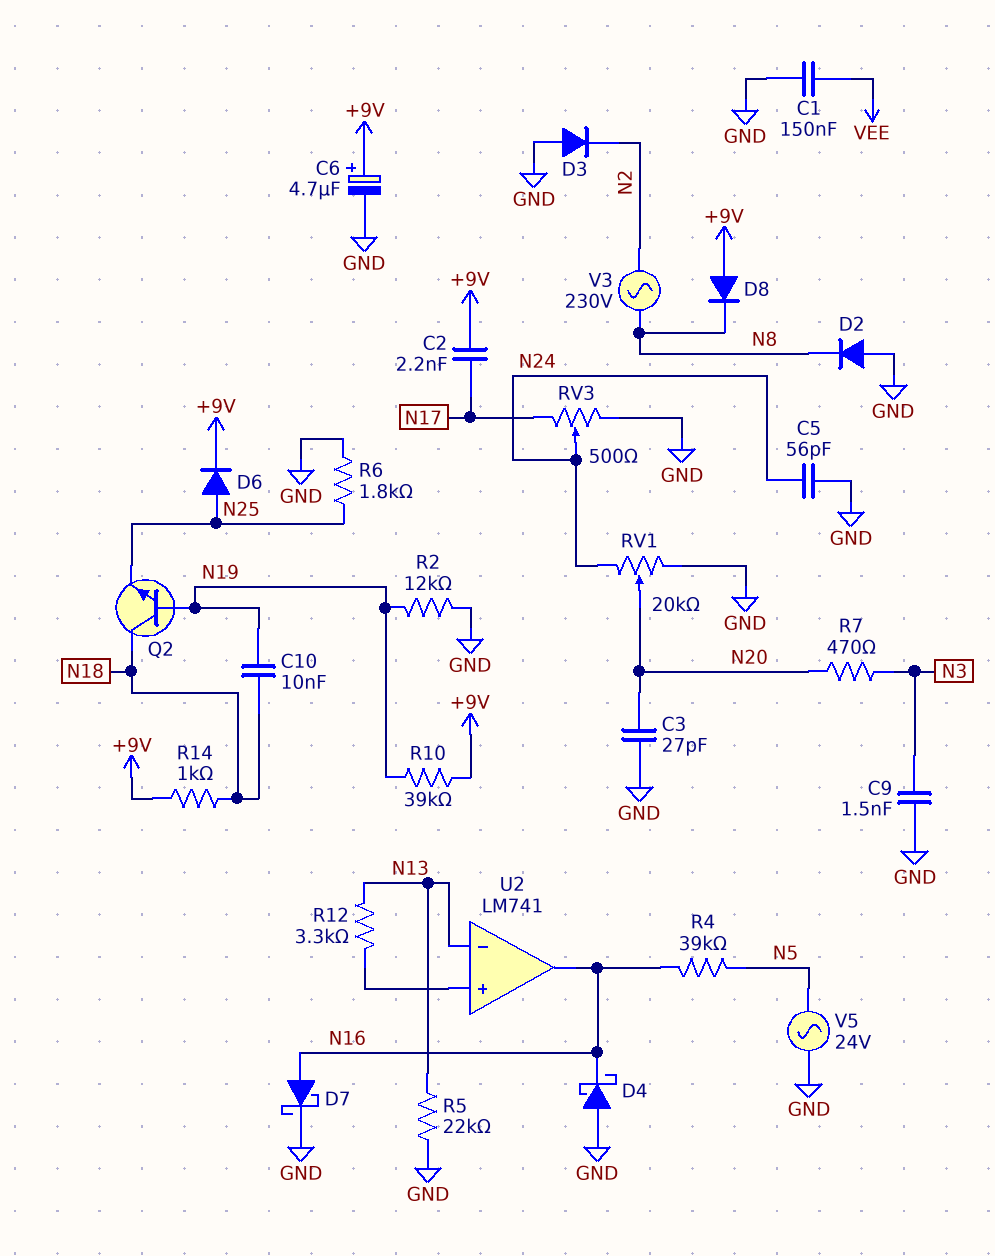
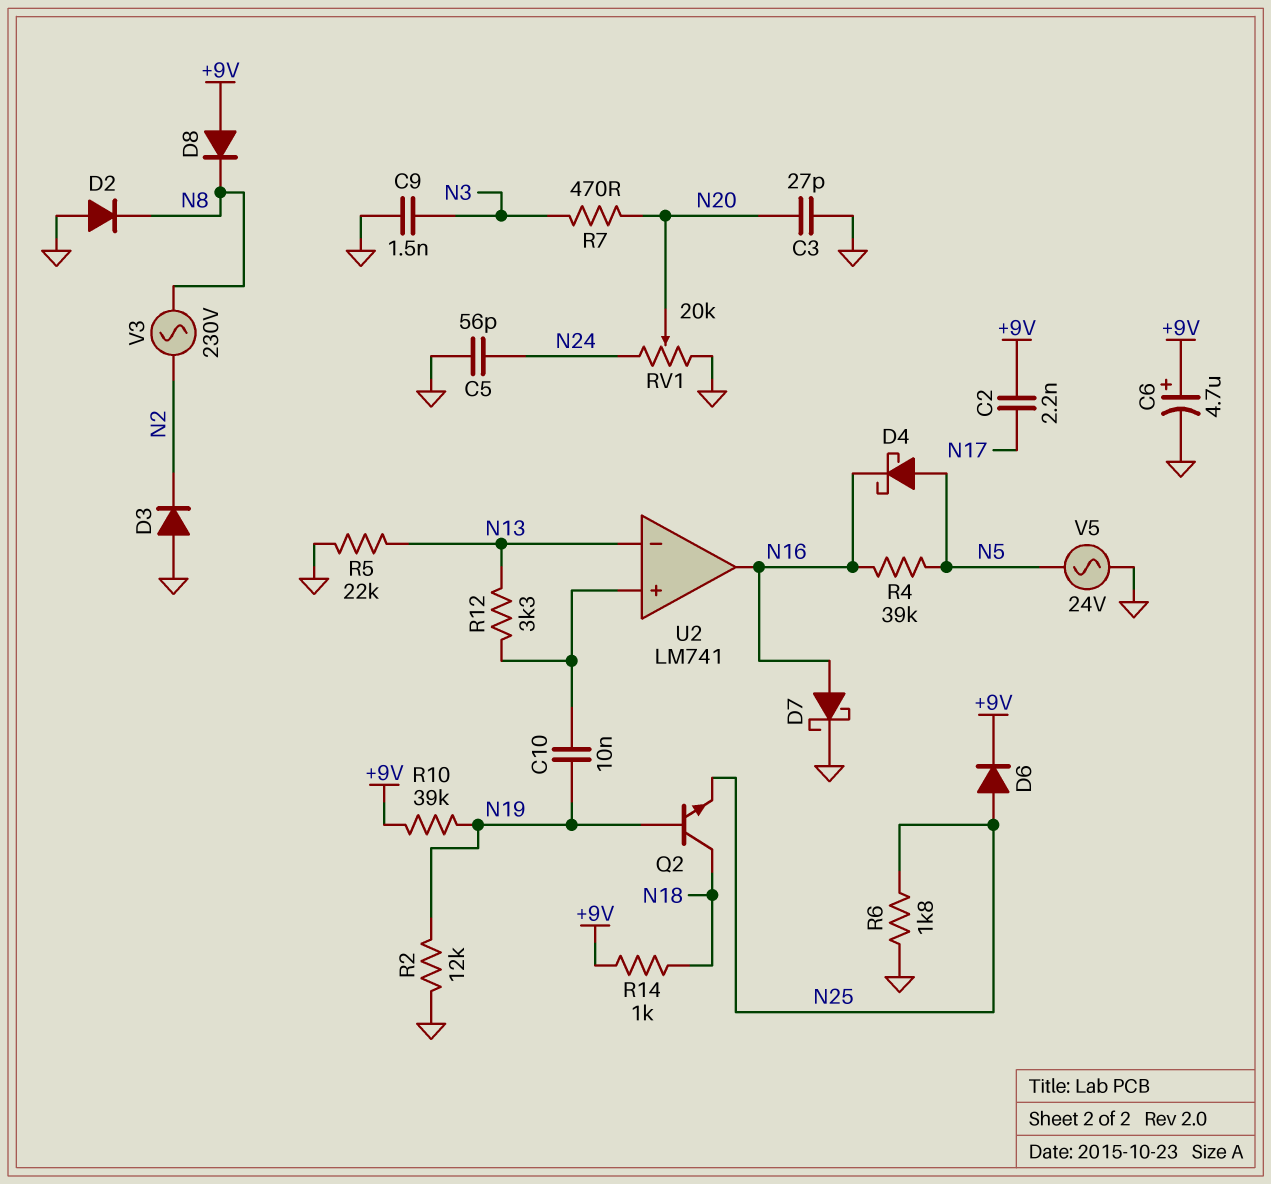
C1: 150nF (GND, VEE) -> none
C10: 10nF (N18, N19) -> 10nF (N19, U2/in+)
D4: schottky (A GND, K N16) -> schottky (A N5, K N16)
RV3: 500 (GND, N17, wiper N24) -> none

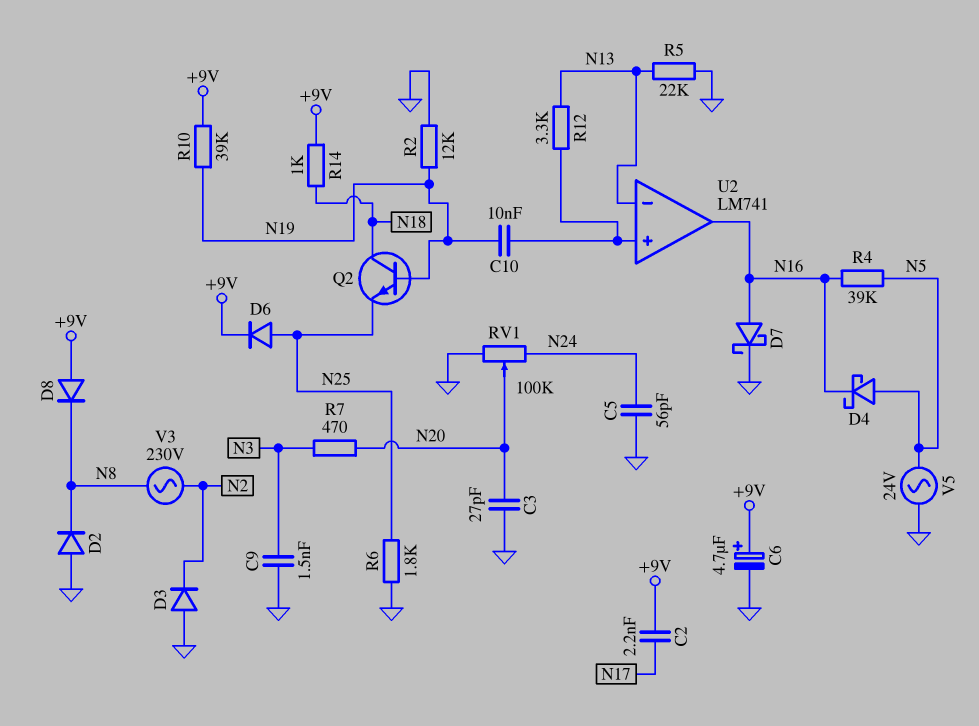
RV1: 20k (GND, N24, wiper N20) -> 100k (GND, N24, wiper N20)

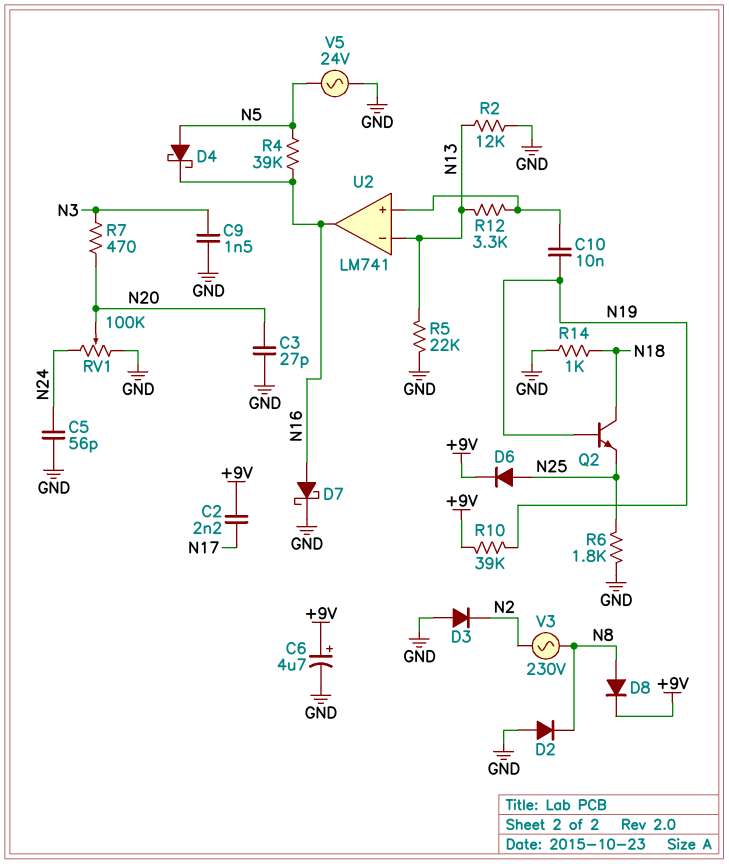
D8: diode (A +9V, K N8) -> diode (A N8, K +9V)
R2: 12k (GND, N19) -> 12k (GND, N13)
R14: 1k (+9V, N18) -> 1k (GND, N18)

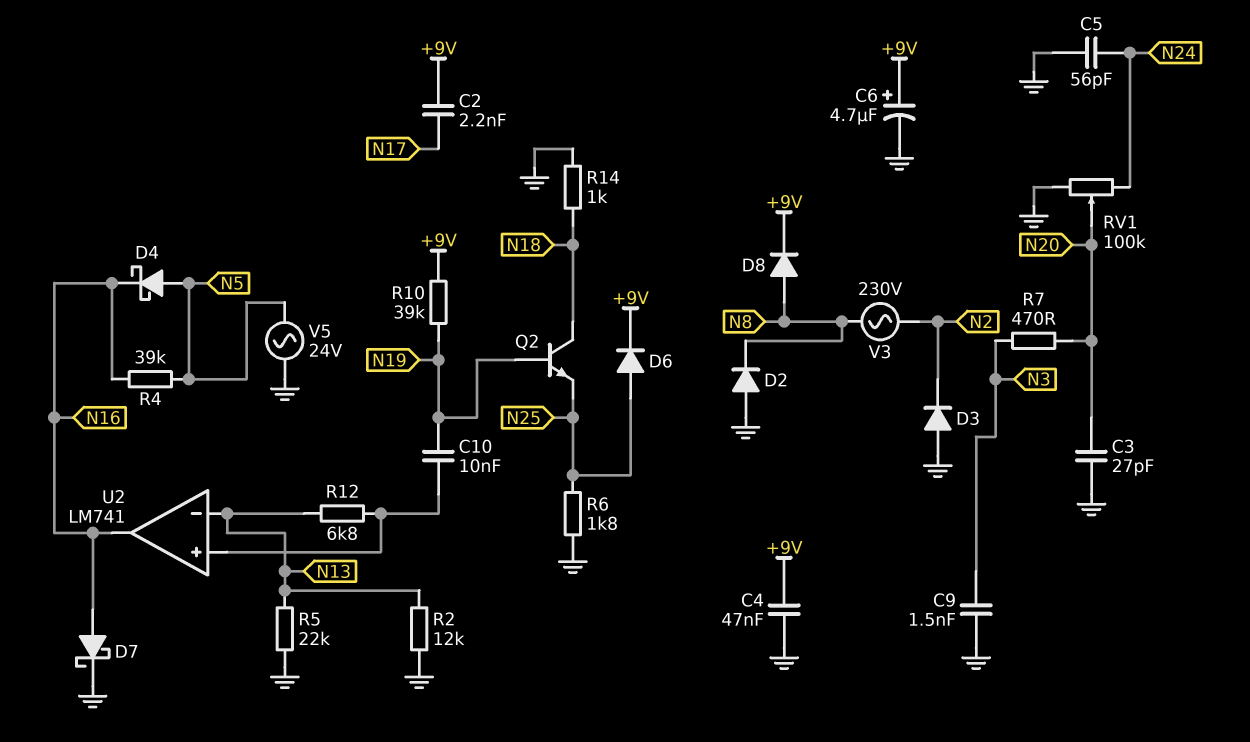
C4: none -> 47nF (+9V, GND)
R12: 3.3k (N13, U2/in+) -> 6.8k (N13, U2/in+)

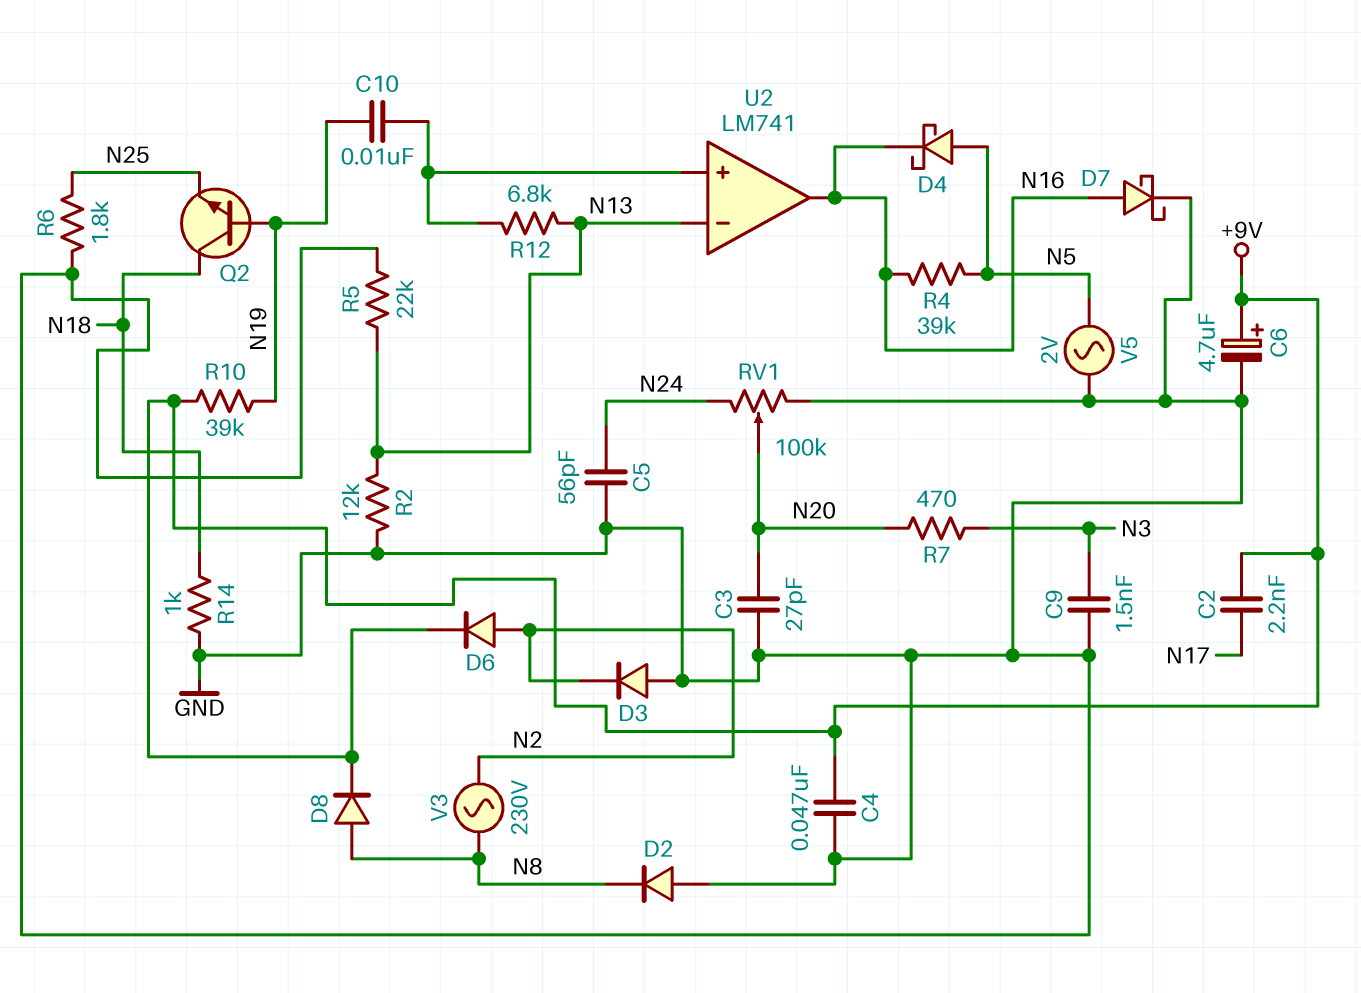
D6: diode (A N25, K +9V) -> diode (A N2, K +9V)
V5: AC 24V (GND, N5) -> AC 2V (GND, N5)

